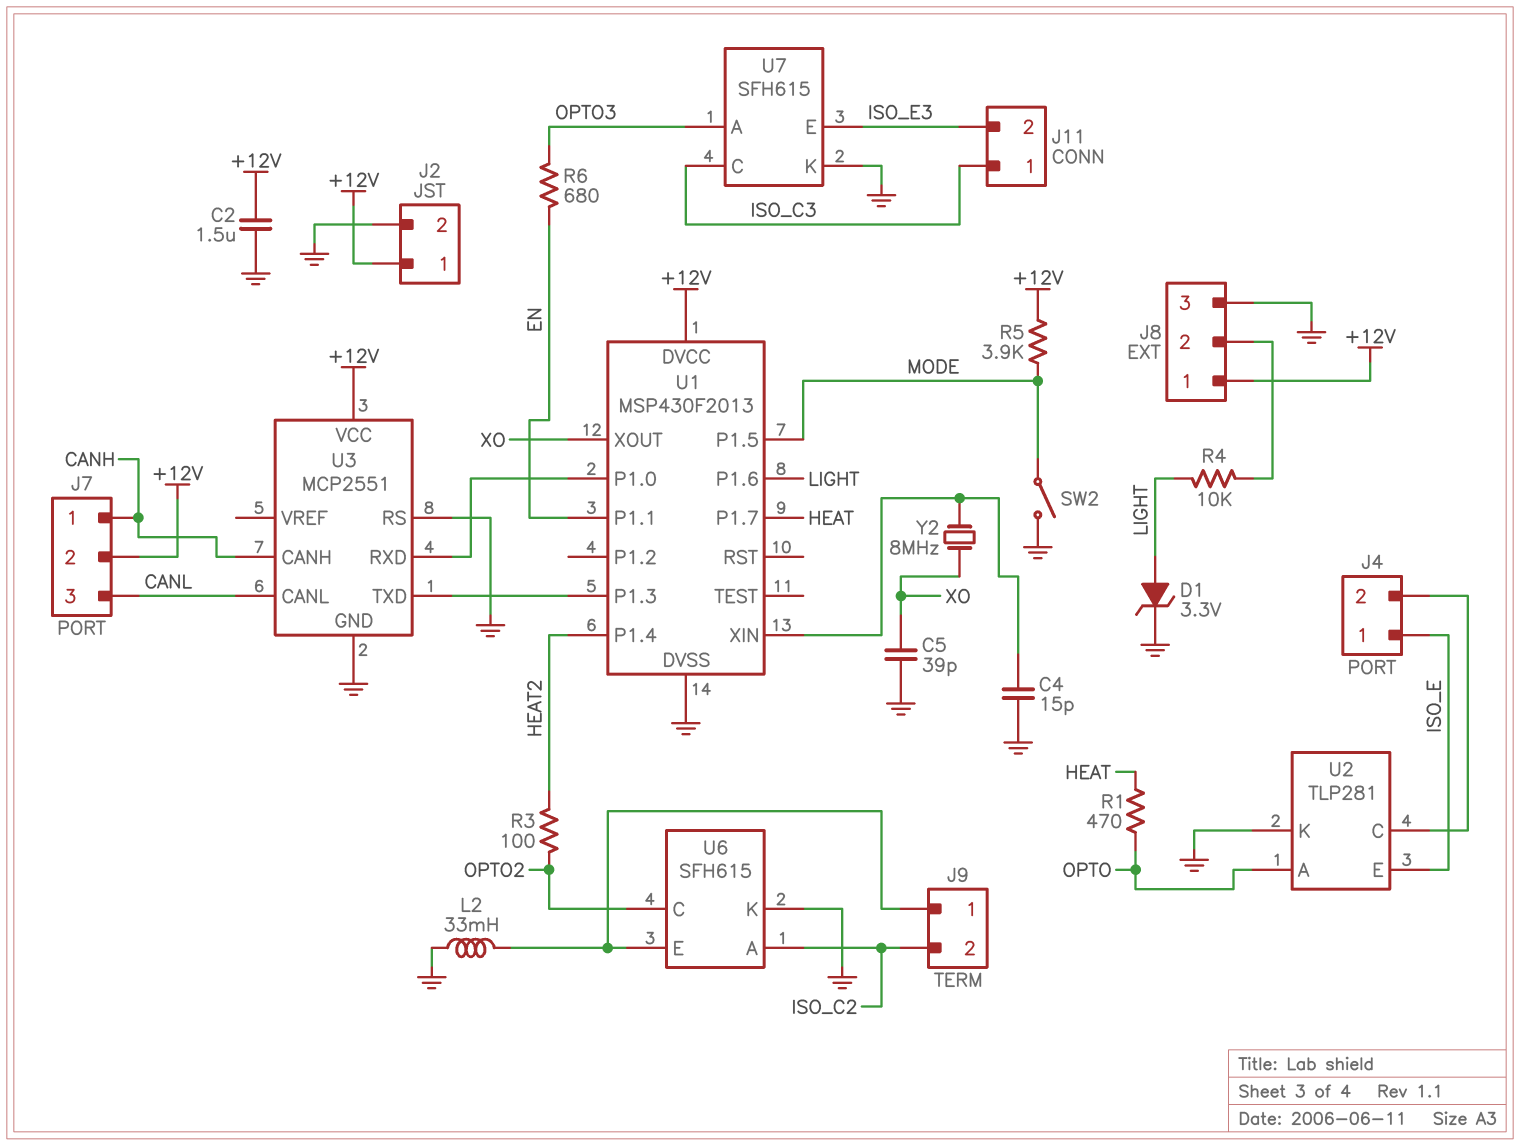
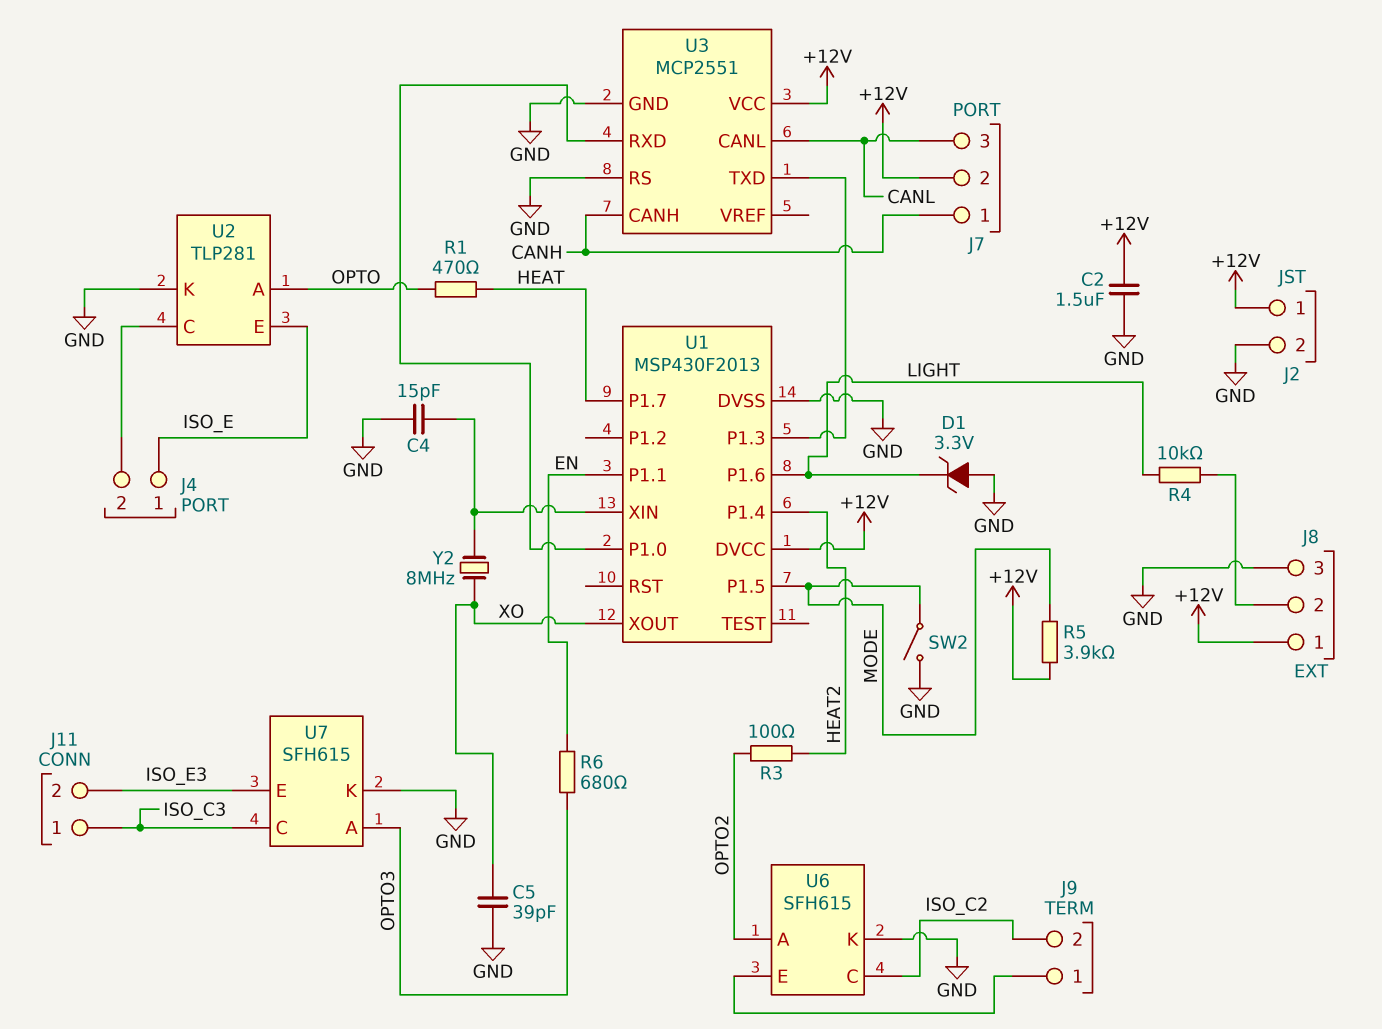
D1: zener 3.3V (A LIGHT, K GND) -> zener 3.3V (A GND, K LIGHT)
L2: 33mH (GND, J9/1) -> none
U6 pin A: ISO_C2 -> OPTO2
U6 pin C: OPTO2 -> ISO_C2

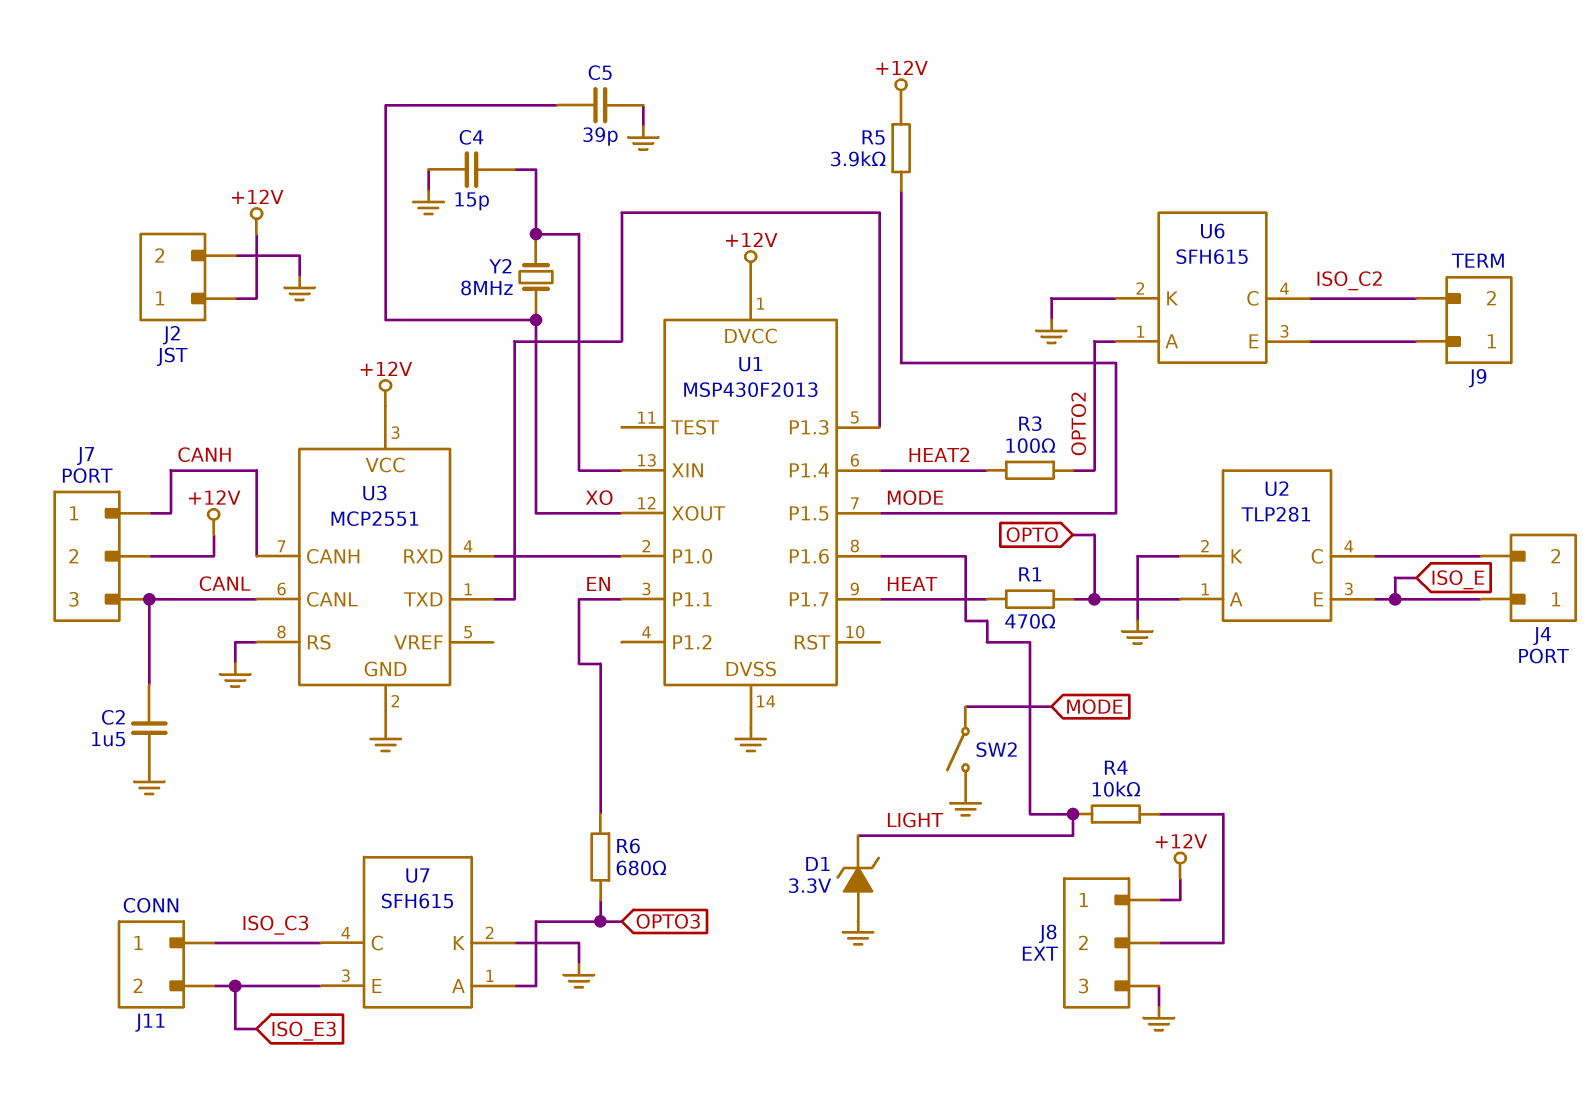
C2: 1.5uF (+12V, GND) -> 1.5uF (CANL, GND)

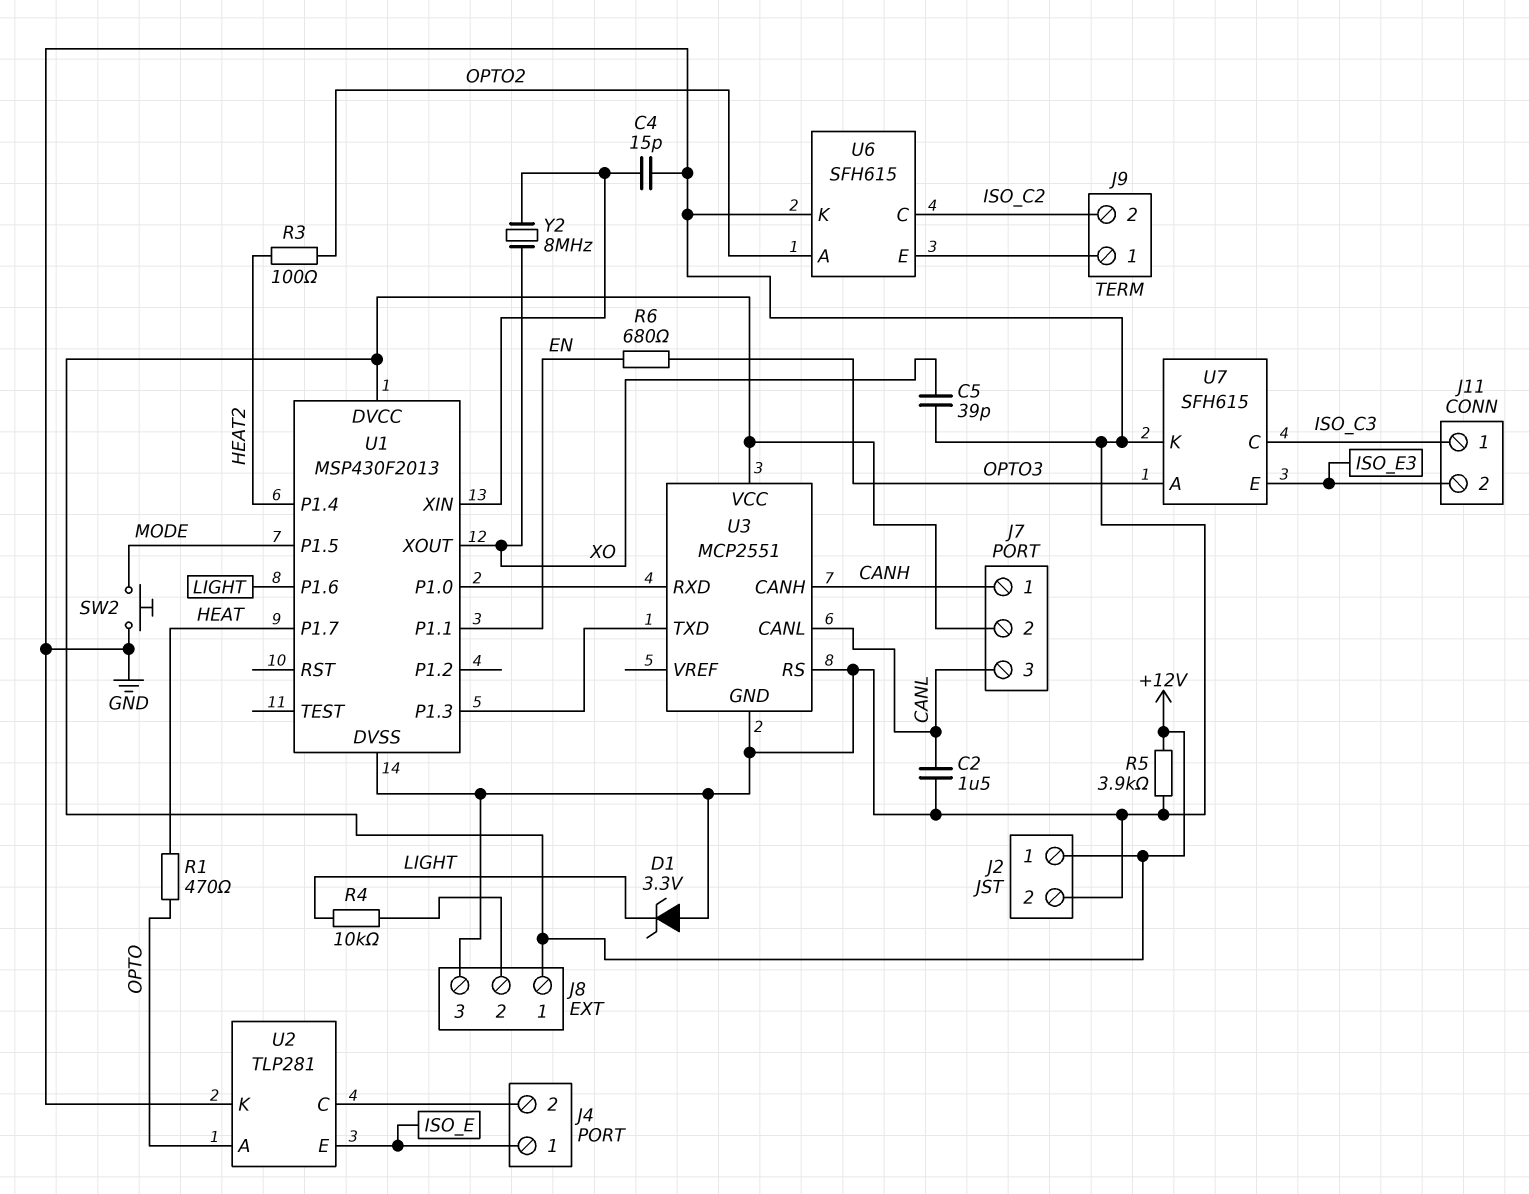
R5: 3.9k (+12V, MODE) -> 3.9k (+12V, GND)
SW2: switch (GND, MODE) -> button (GND, MODE)

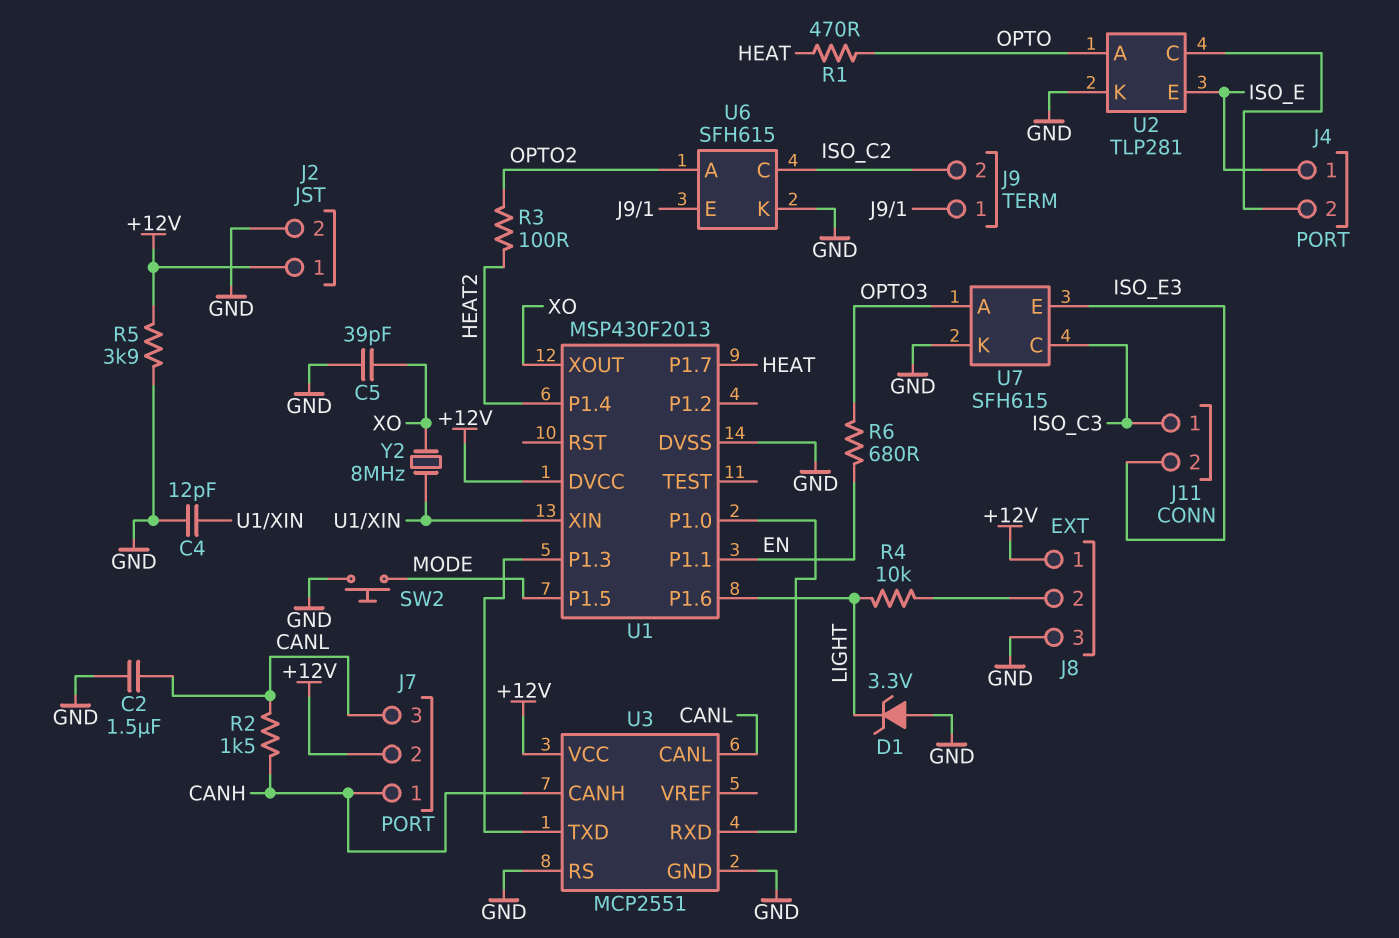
C4: 15pF (GND, U1/XIN) -> 12pF (GND, U1/XIN)
R2: none -> 1.5k (CANH, CANL)

